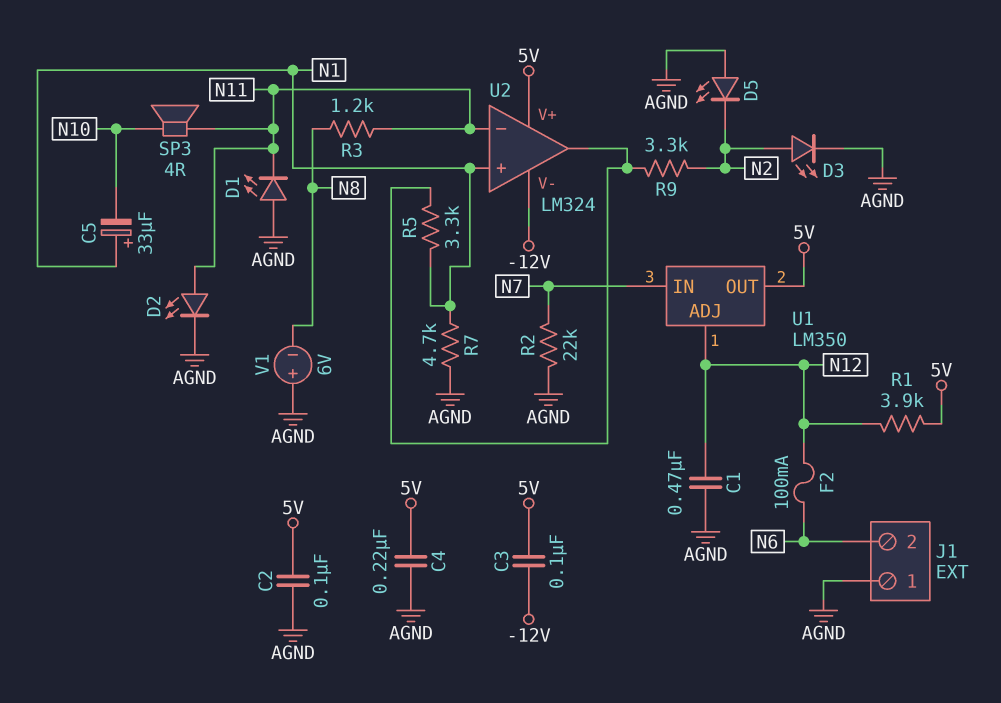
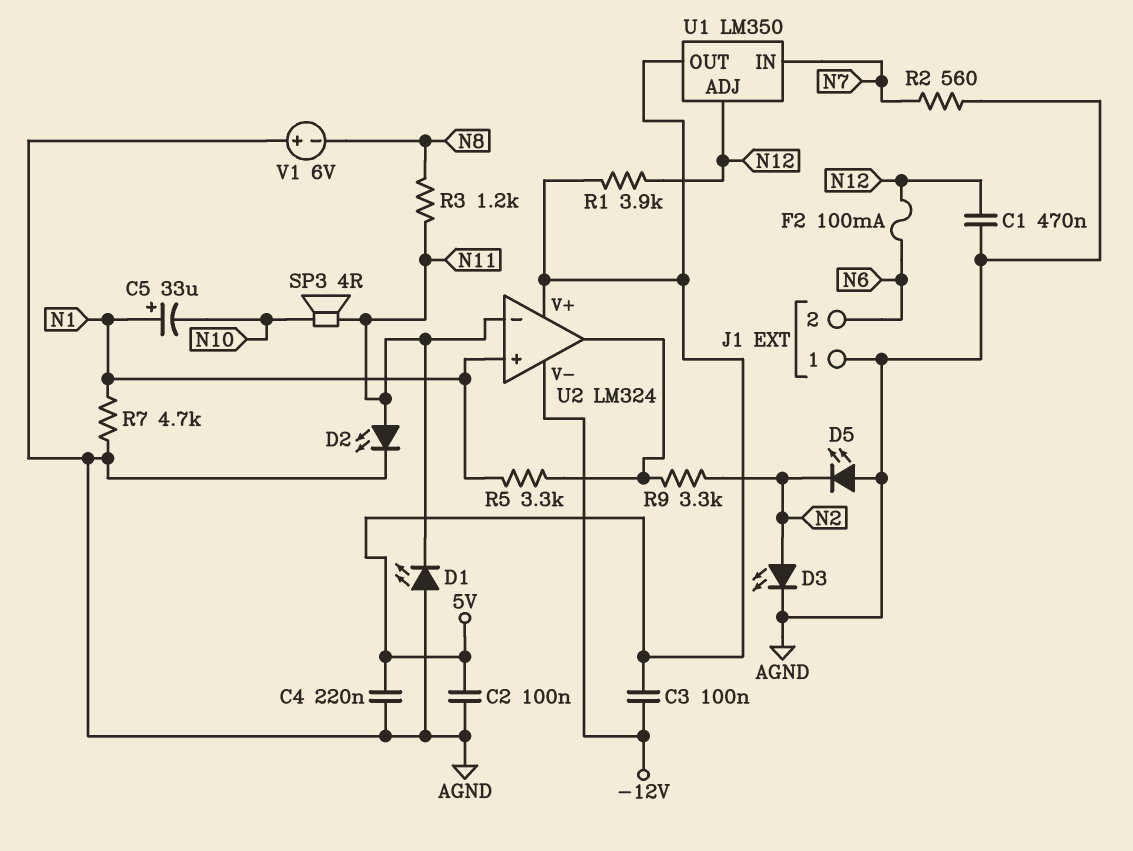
R2: 22k (AGND, N7) -> 560 (AGND, N7)

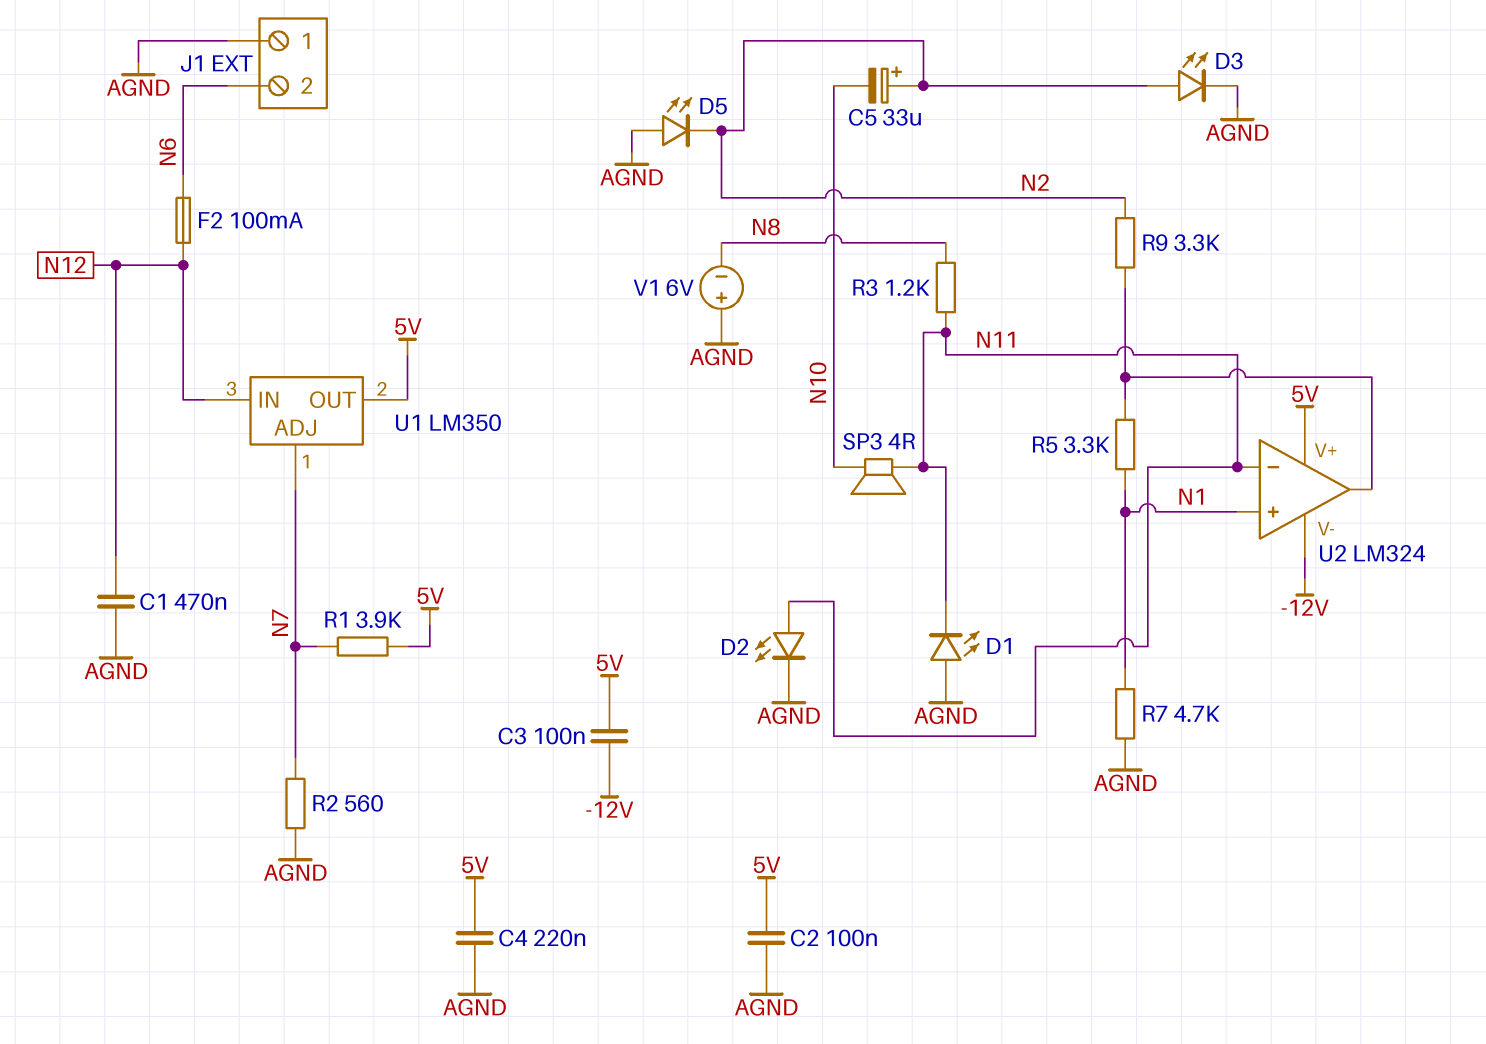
C5: 33uF (plus N1, minus N10) -> 33uF (plus N2, minus N10)
R1: 3.9k (5V, N12) -> 3.9k (5V, N7)
U1 pin ADJ: N12 -> N7
U1 pin IN: N7 -> N12

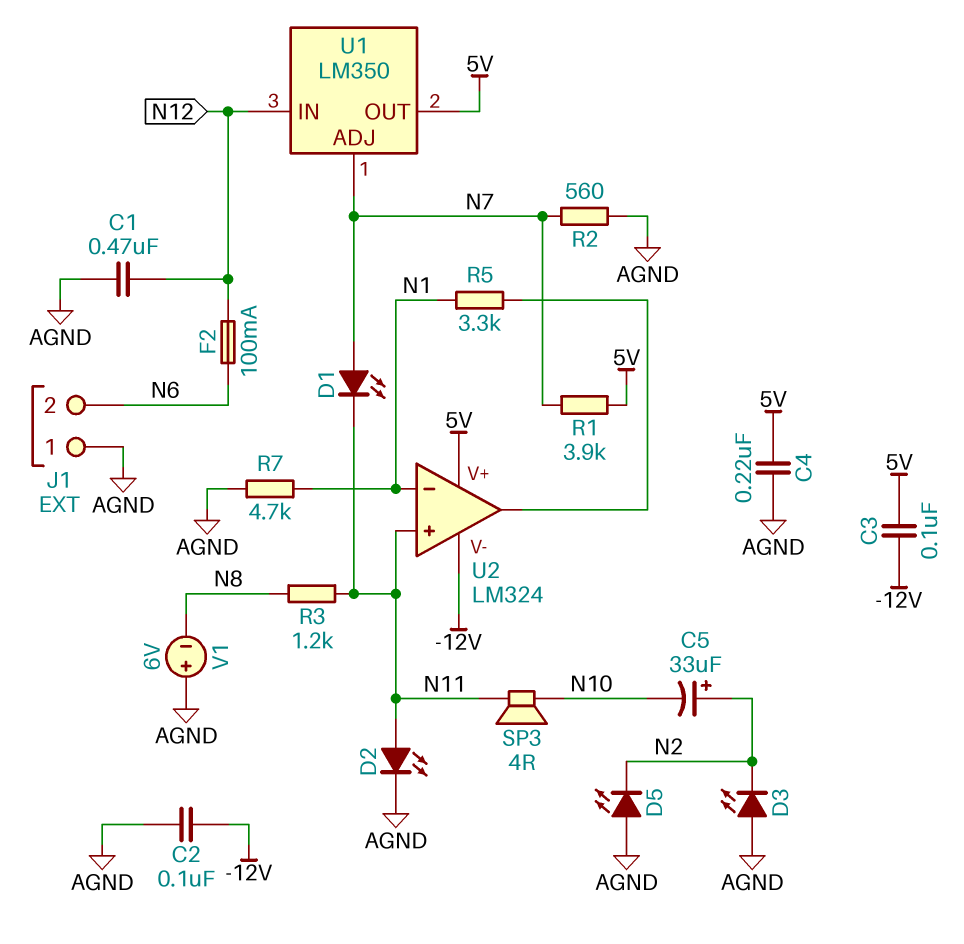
C2: 100nF (5V, AGND) -> 100nF (-12V, AGND)
D1: LED (A AGND, K N11) -> LED (A N7, K N11)
D3: LED (A N2, K AGND) -> LED (A AGND, K N2)
R9: 3.3k (N2, U2/out) -> none
U2 pin in+: N1 -> N11
U2 pin in-: N11 -> N1

